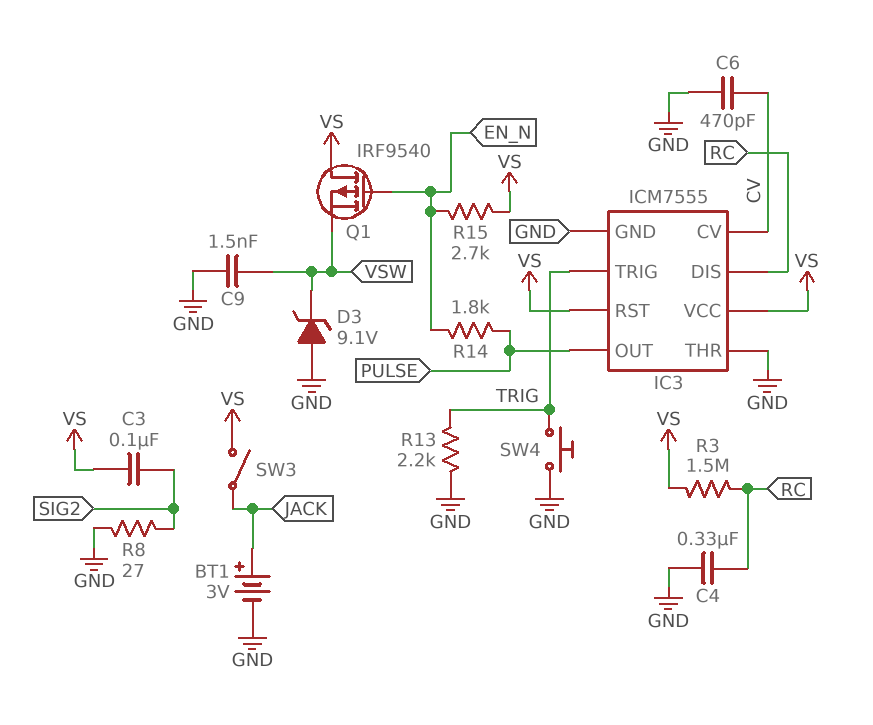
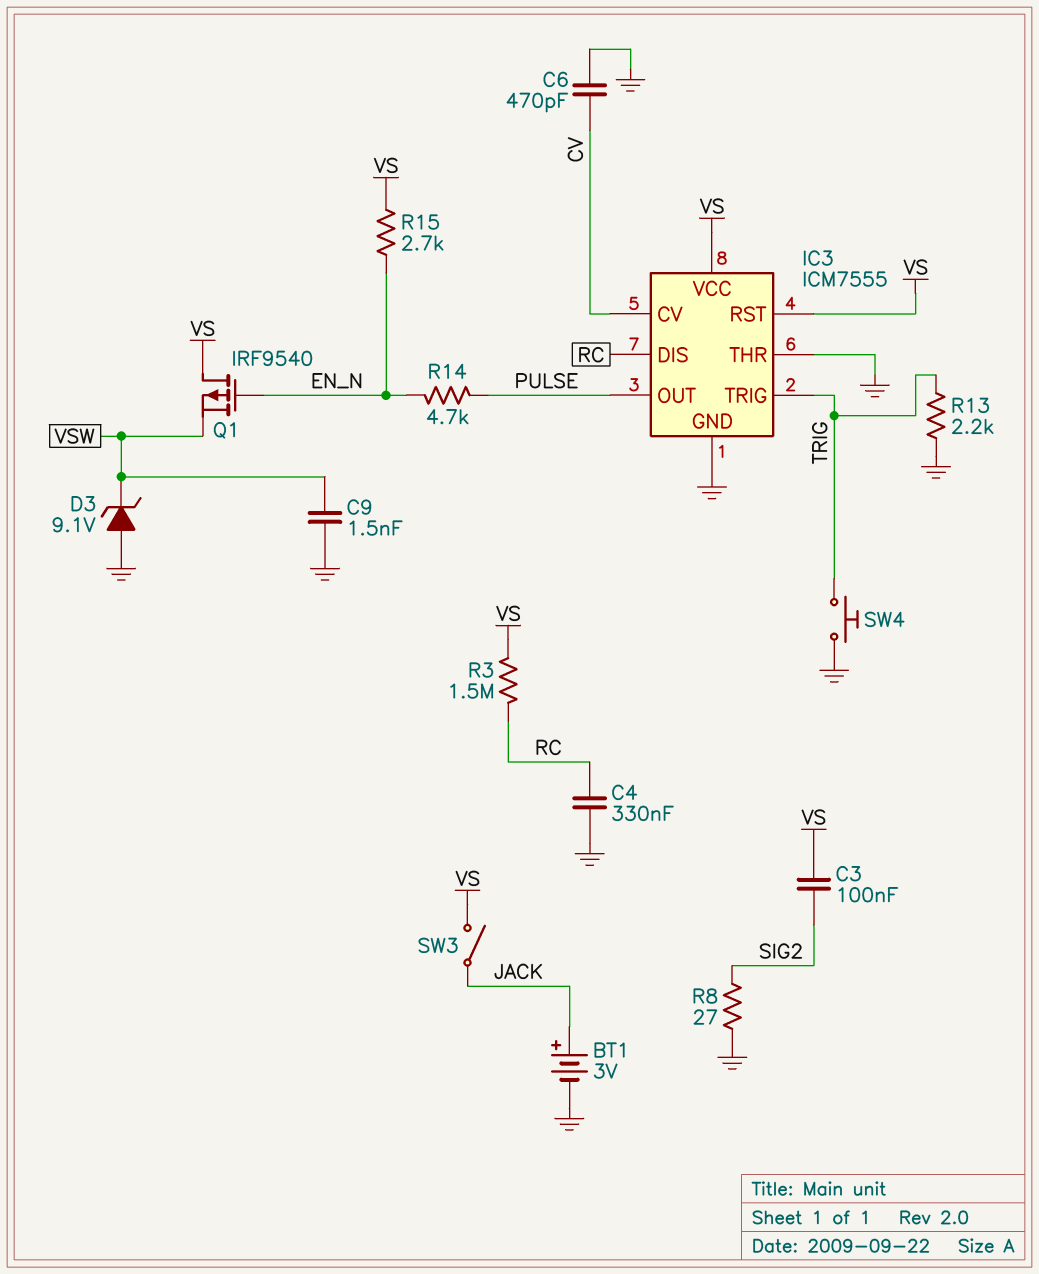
R14: 1.8k (EN_N, PULSE) -> 4.7k (EN_N, PULSE)

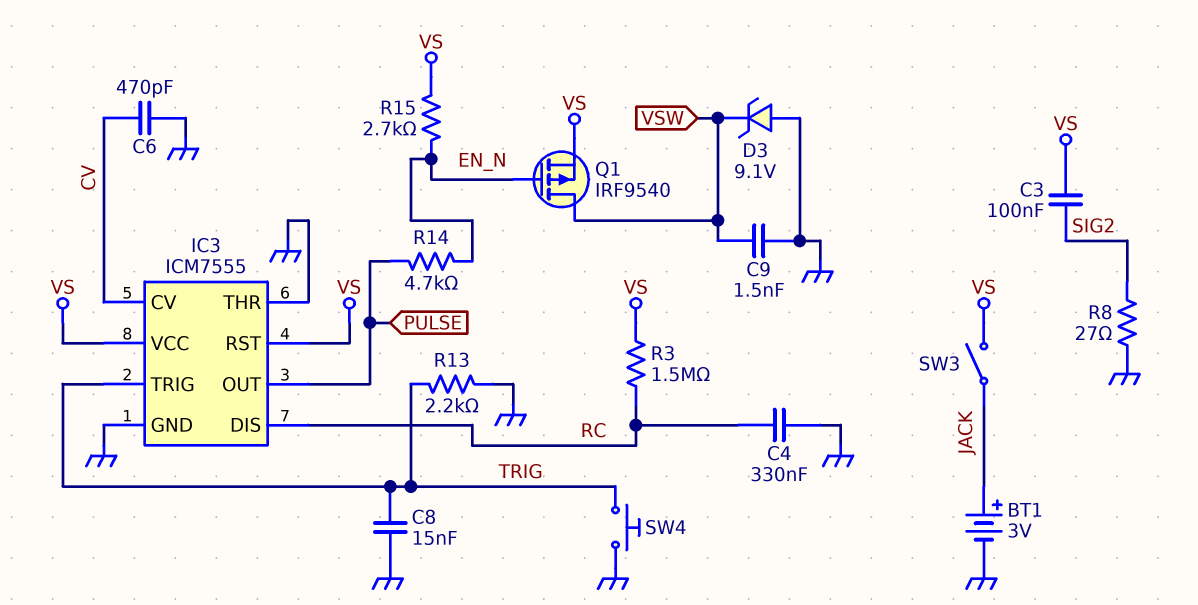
C8: none -> 15nF (GND, TRIG)
Q1: PMOS IRF9540 (G EN_N, D VS, S VSW) -> PMOS IRF9540 (G EN_N, D VSW, S VS)

